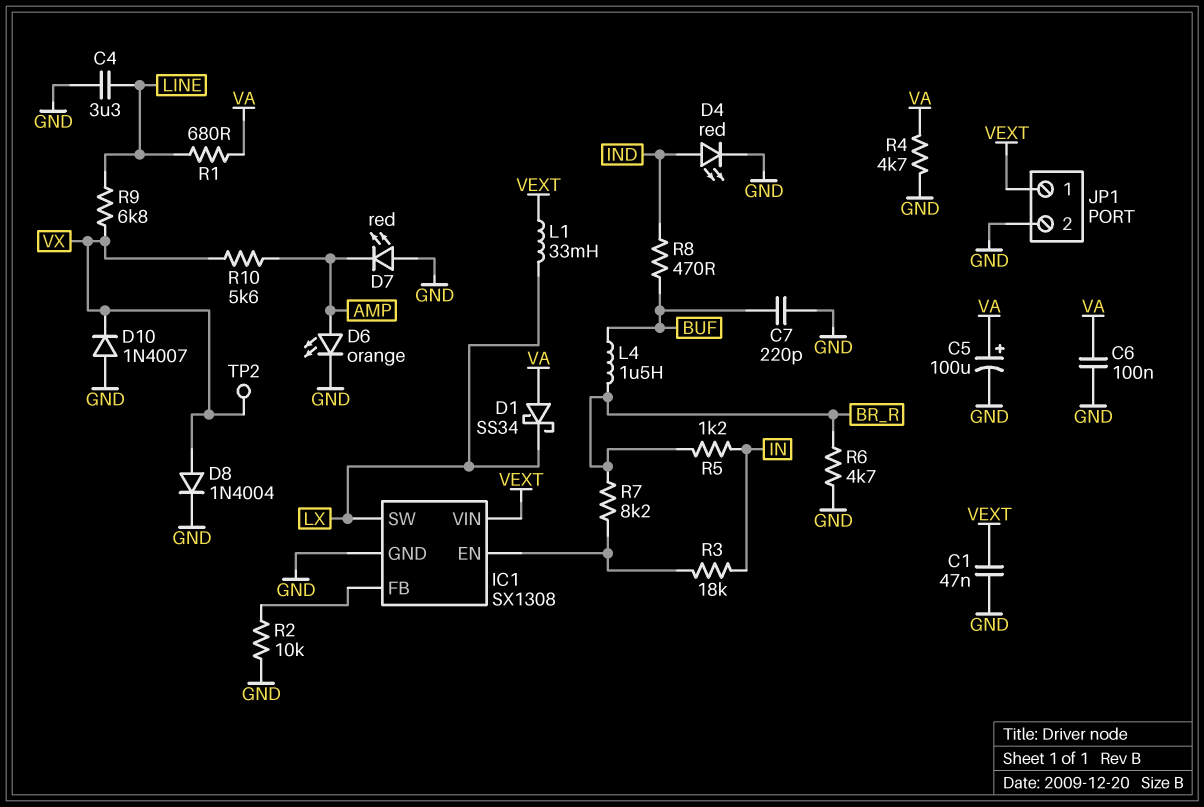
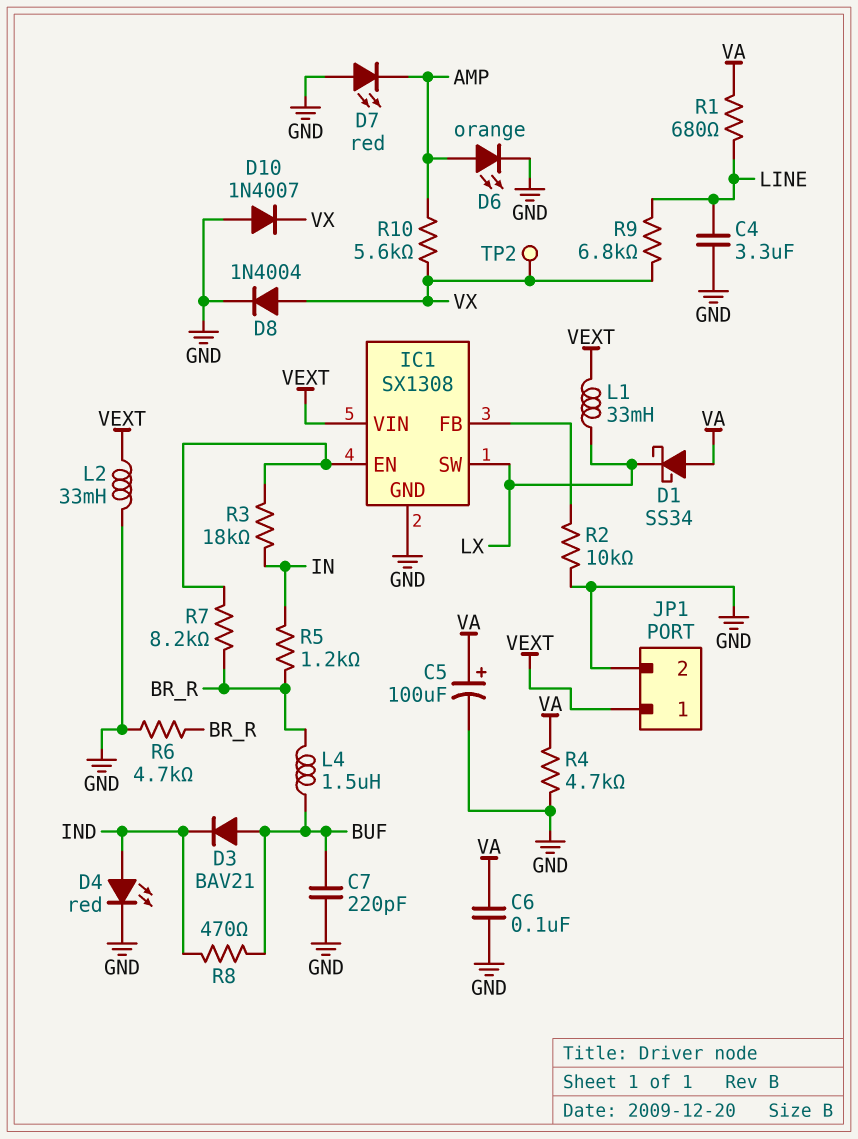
C1: 47nF (GND, VEXT) -> none
D3: none -> diode BAV21 (A BUF, K IND)
L2: none -> 33mH (GND, VEXT)

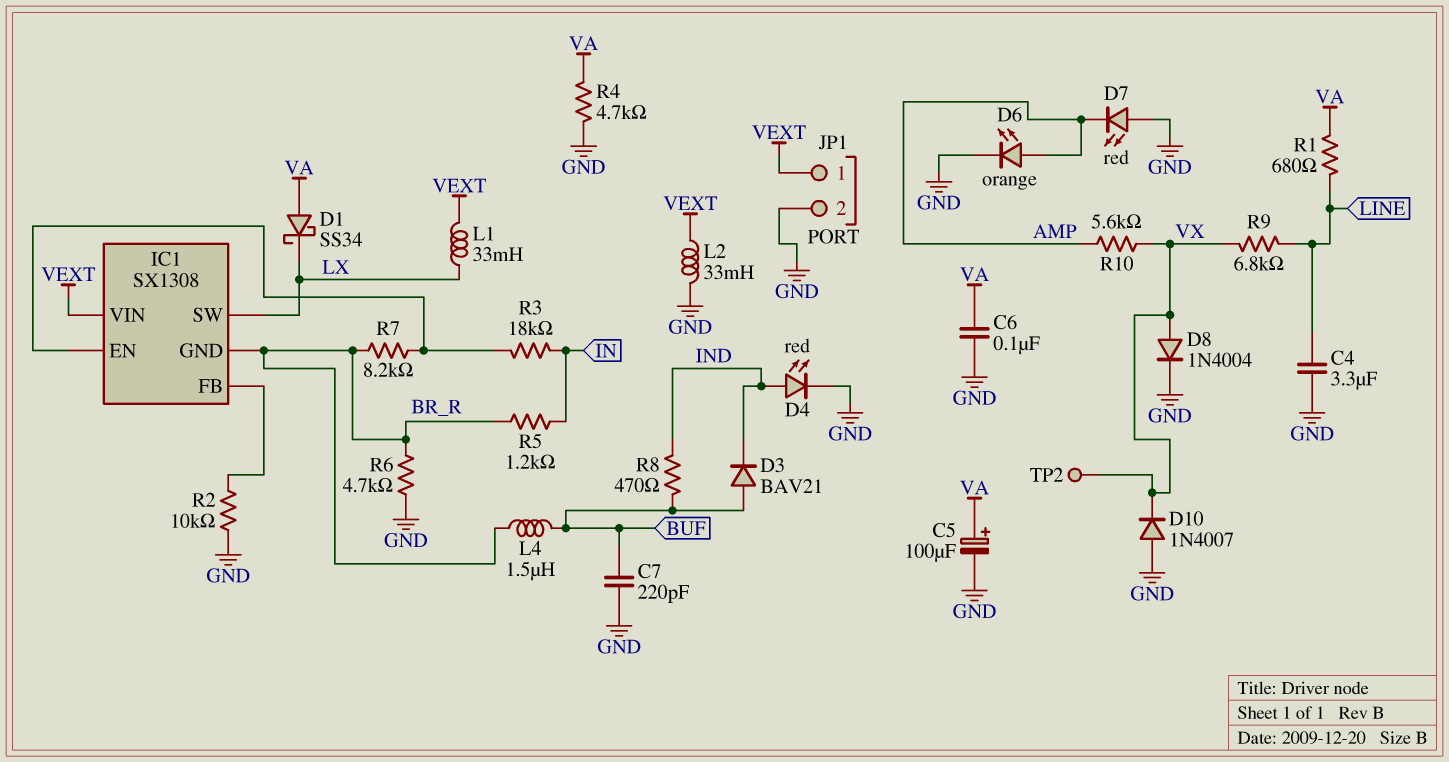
IC1 pin GND: GND -> BR_R

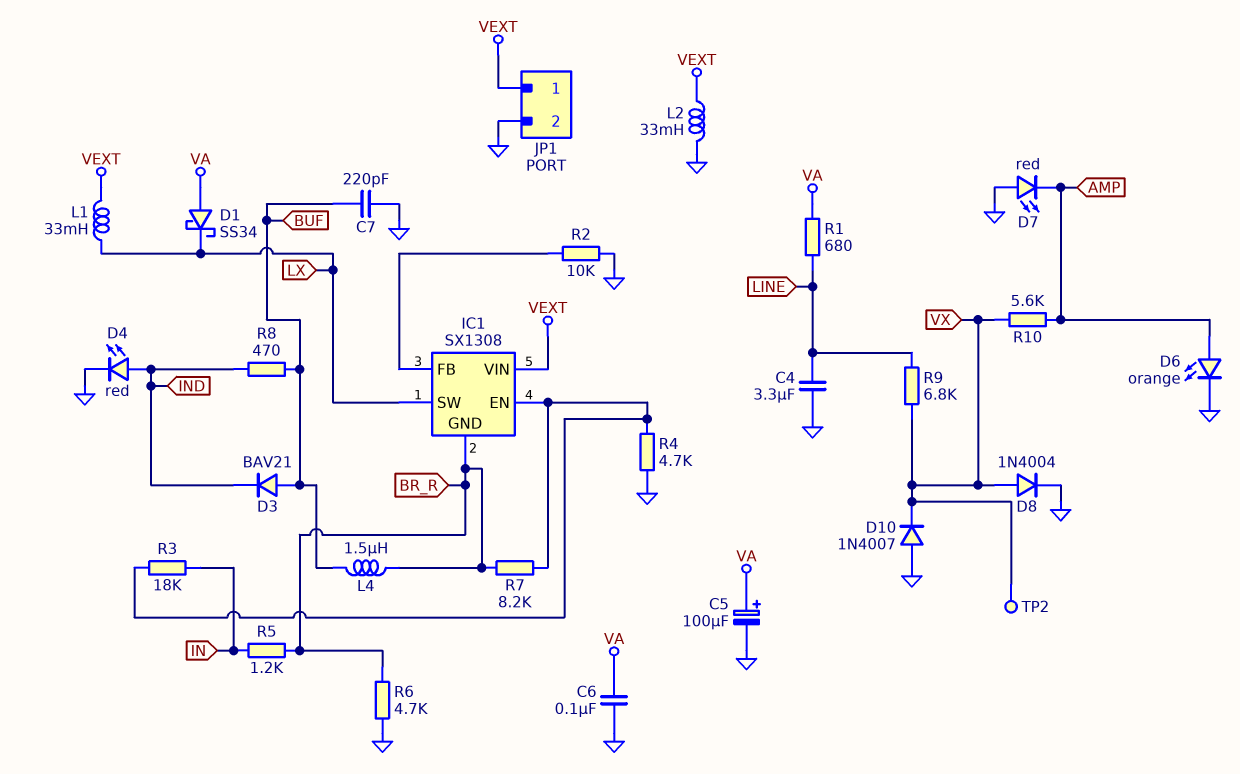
R4: 4.7k (GND, VA) -> 4.7k (GND, IC1/EN)

